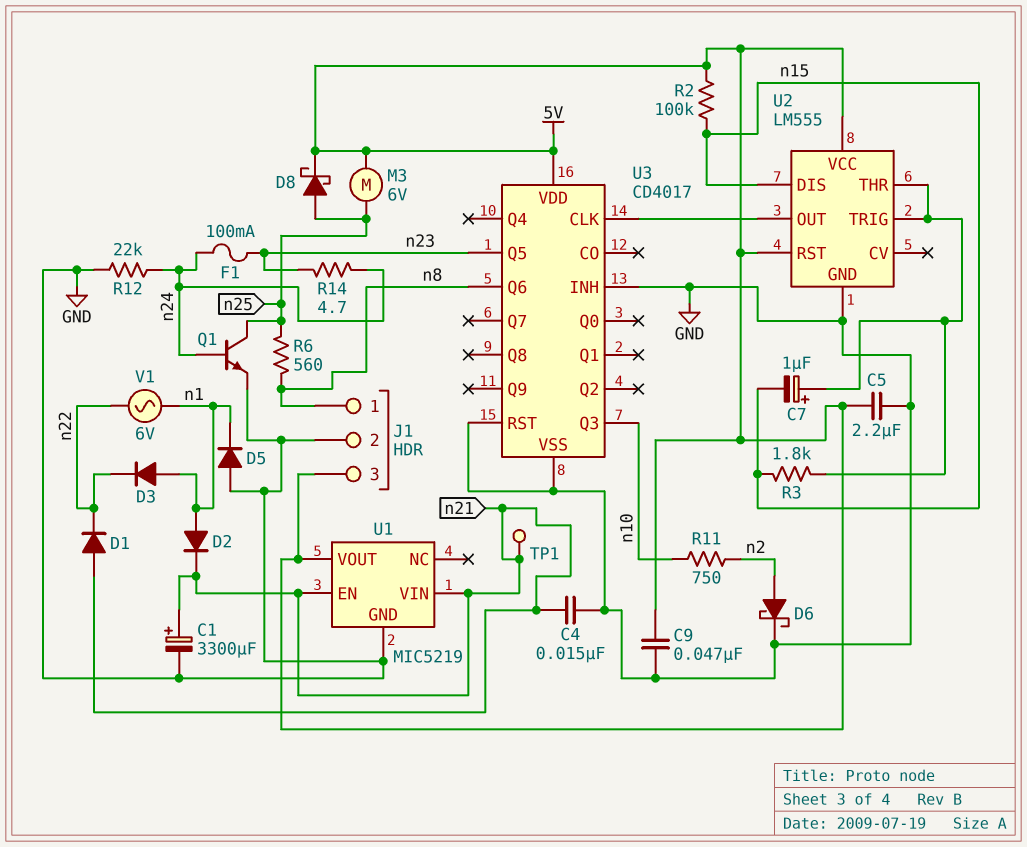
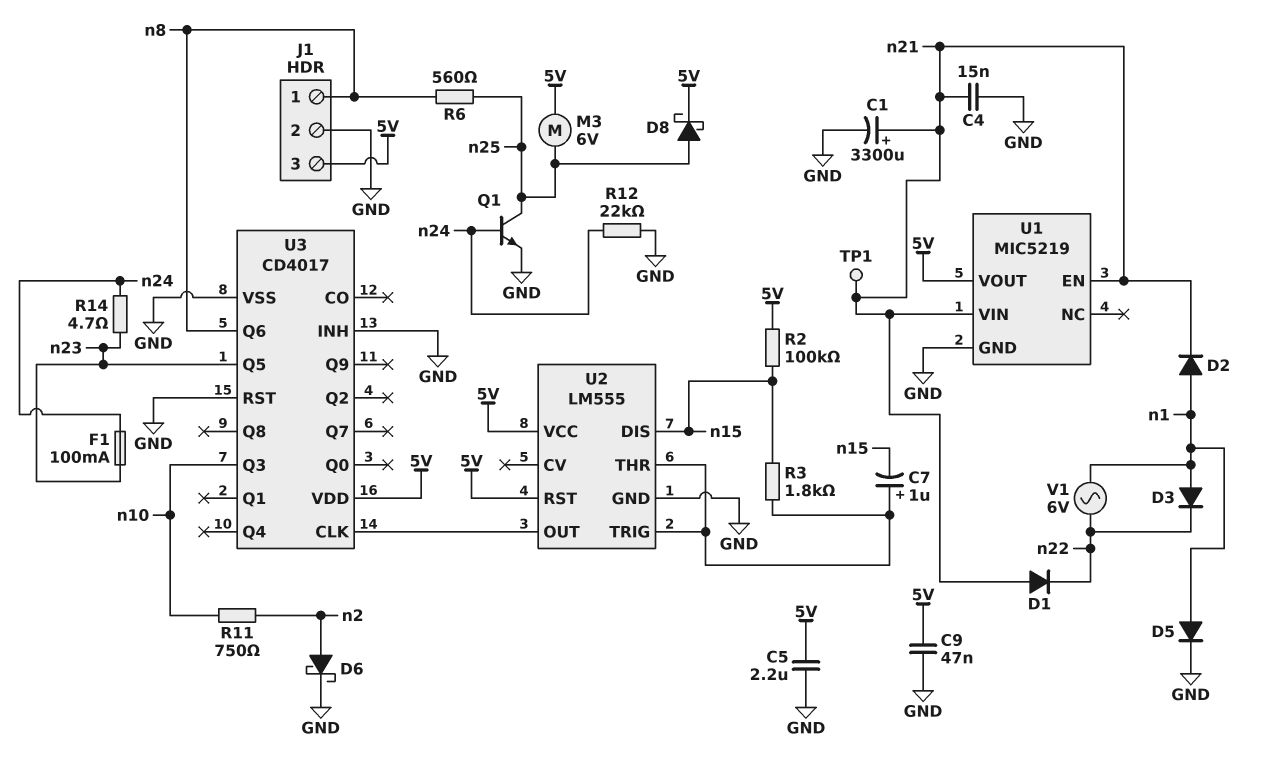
D5: diode (A GND, K n1) -> diode (A n1, K GND)

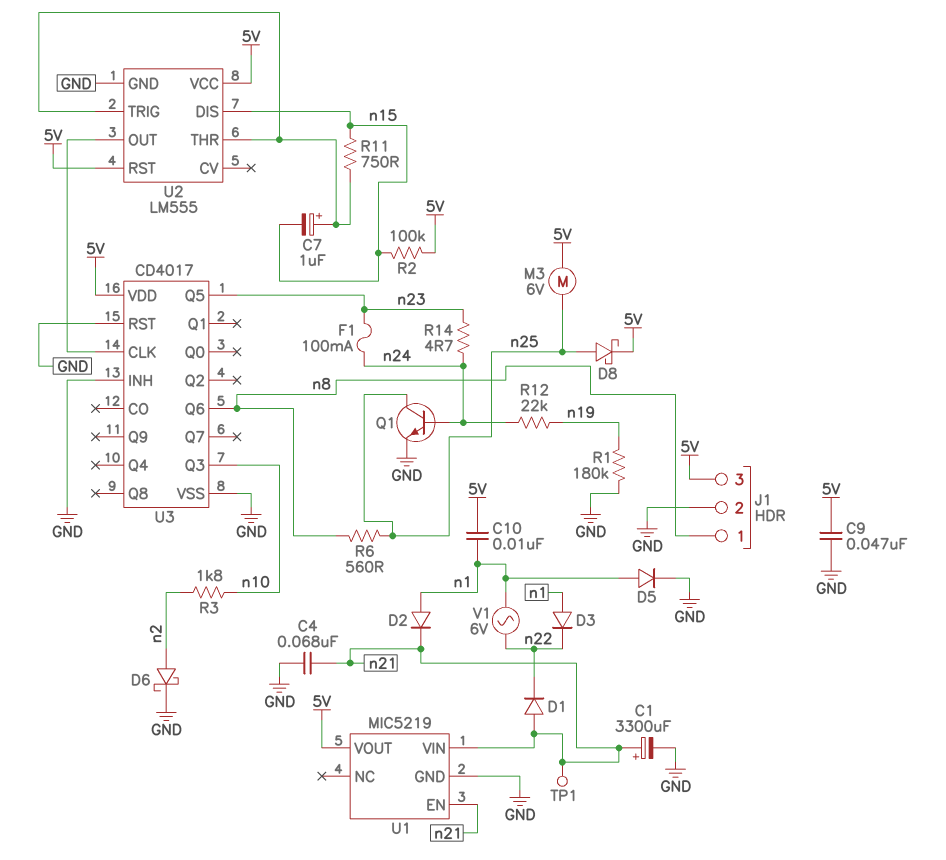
C4: 15nF (GND, n21) -> 68nF (GND, n21)
C5: 2.2uF (5V, GND) -> none
C10: none -> 10nF (5V, n1)
R1: none -> 180k (GND, n19)
R3: 1.8k (U2/THR, n15) -> 1.8k (n2, n10)
R11: 750 (n2, n10) -> 750 (U2/THR, n15)
R12: 22k (GND, n24) -> 22k (n19, n24)

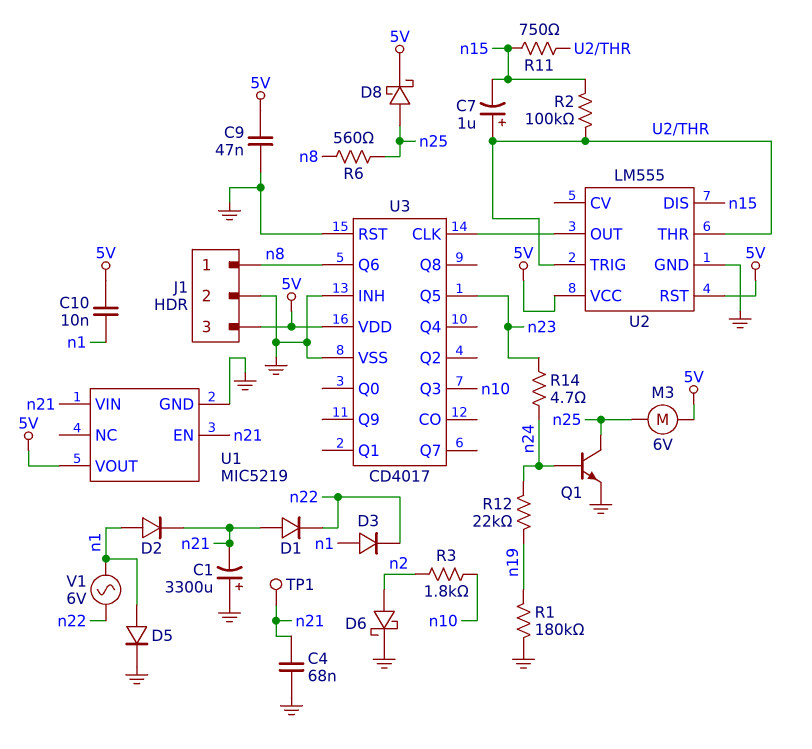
C1: 3300uF (plus n21, minus GND) -> 3300uF (plus GND, minus n21)
F1: 100mA (n23, n24) -> none
R2: 100k (5V, n15) -> 100k (U2/THR, n15)

